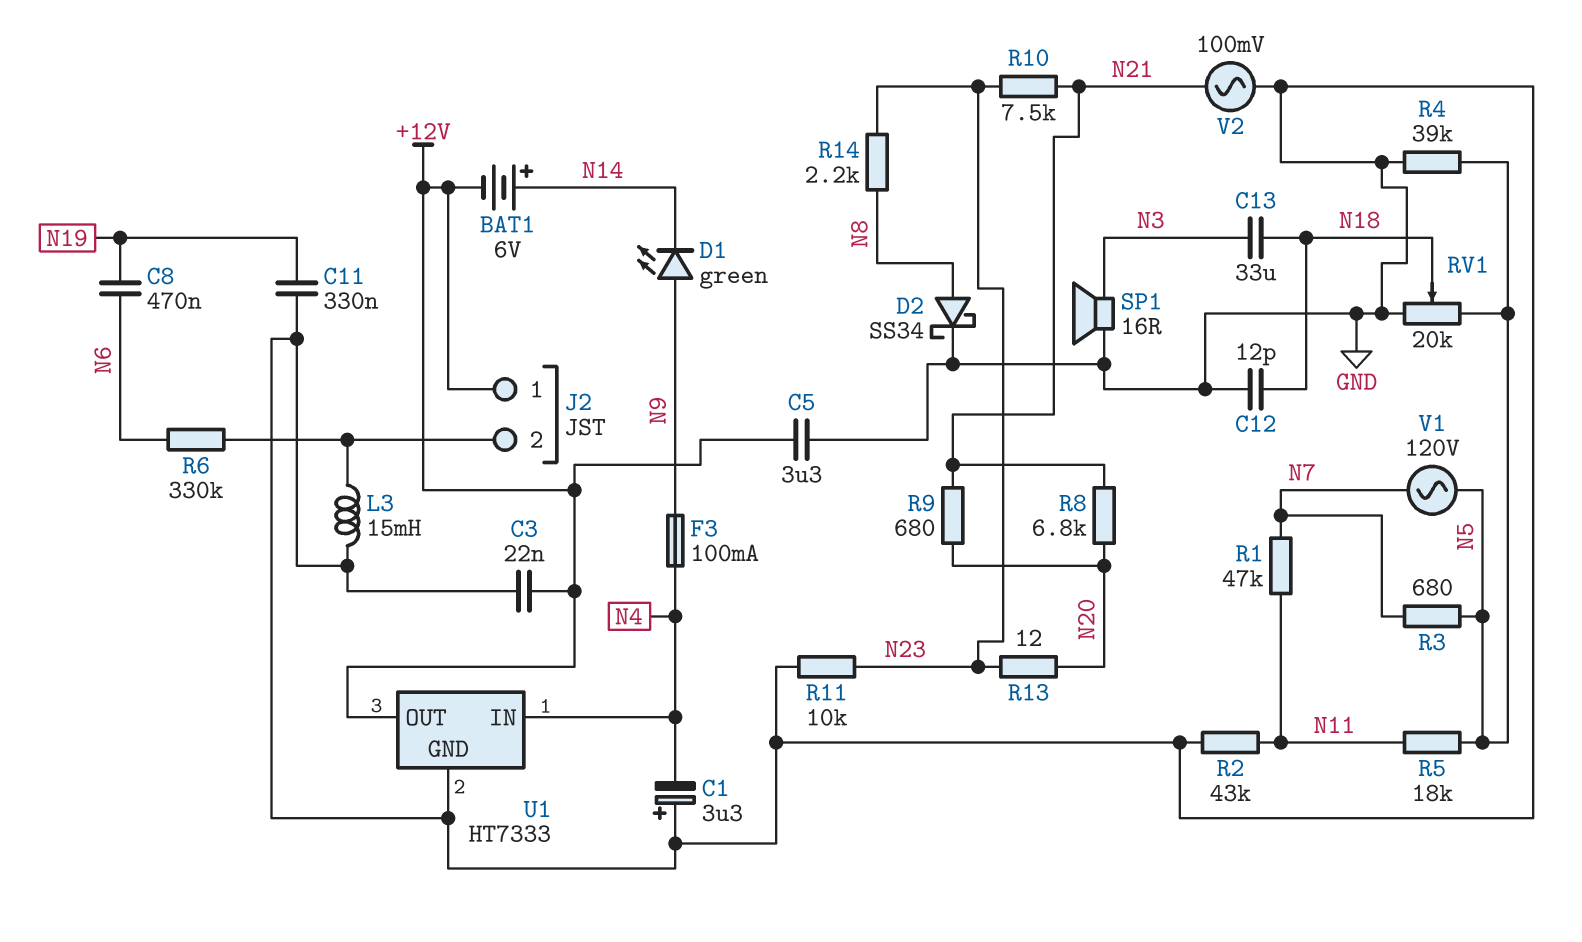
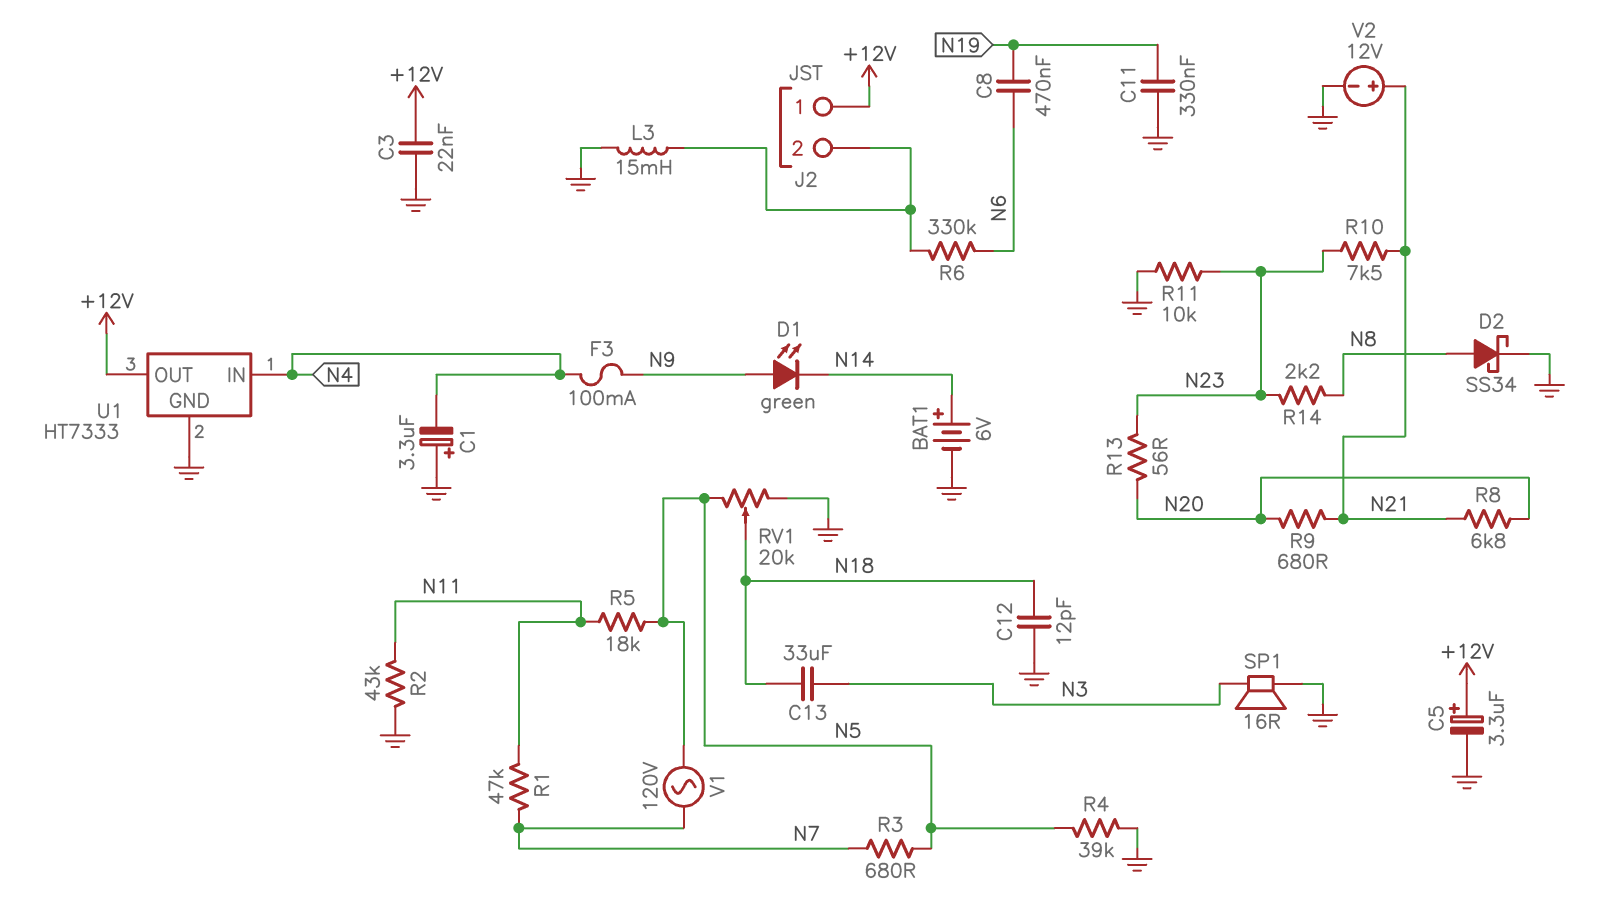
BAT1: 6V (plus N14, minus +12V) -> 6V (plus N14, minus GND)
C5: 3.3uF (+12V, GND) -> 3.3uF (plus +12V, minus GND)
R13: 12 (N20, N23) -> 56 (N20, N23)
V2: AC 100mV (GND, N21) -> 12V (plus N21, minus GND)

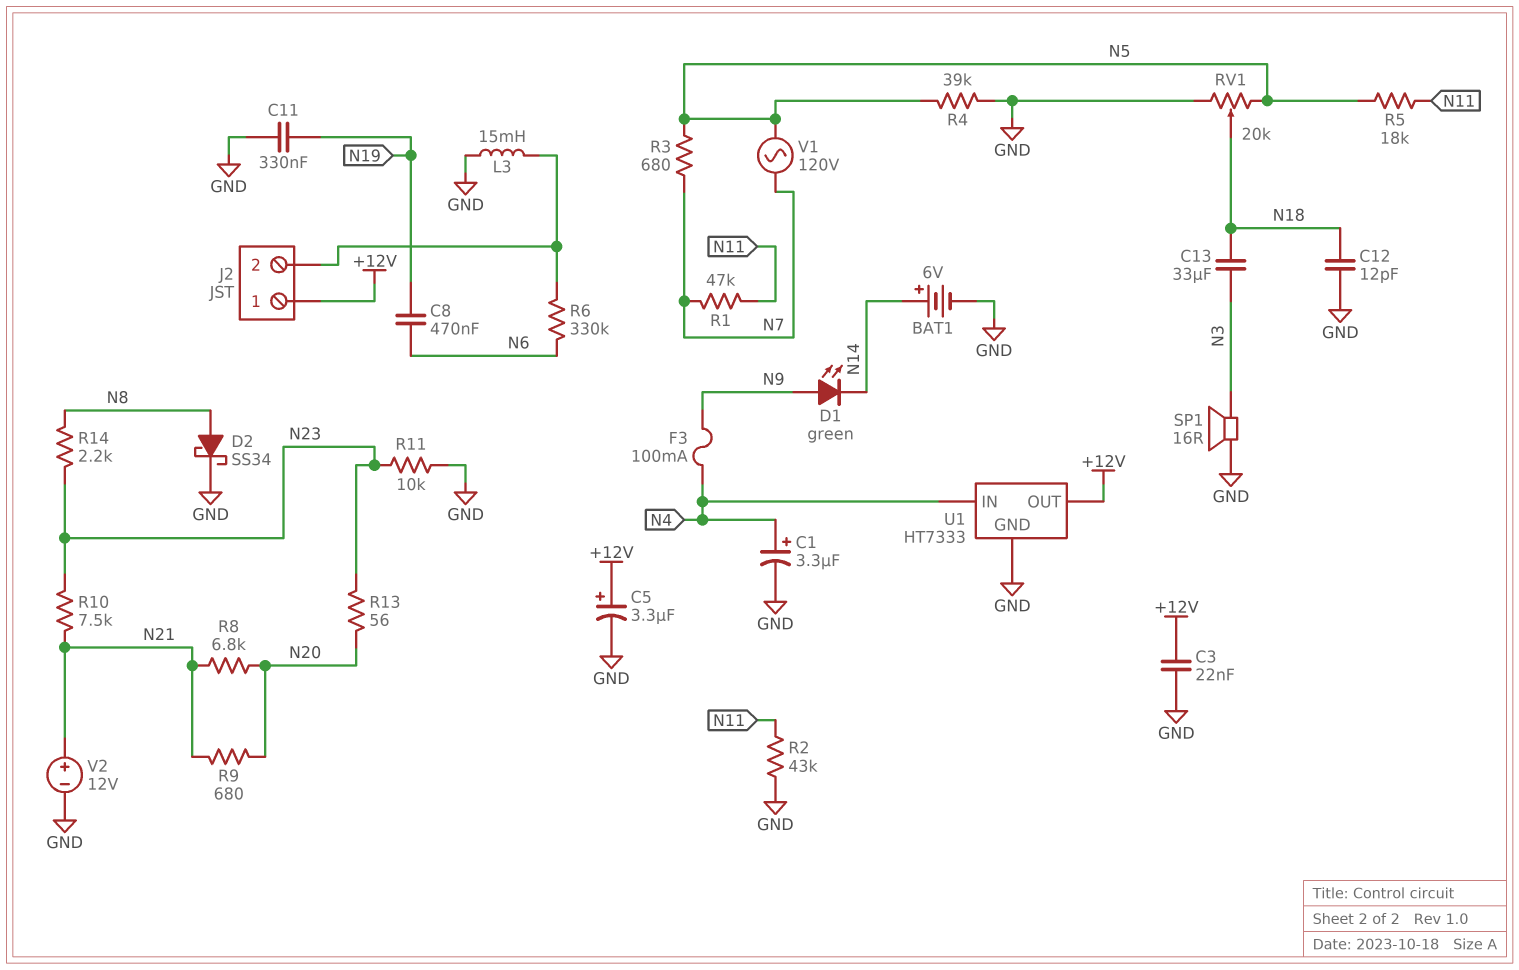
C1: 3.3uF (plus GND, minus N4) -> 3.3uF (plus N4, minus GND)

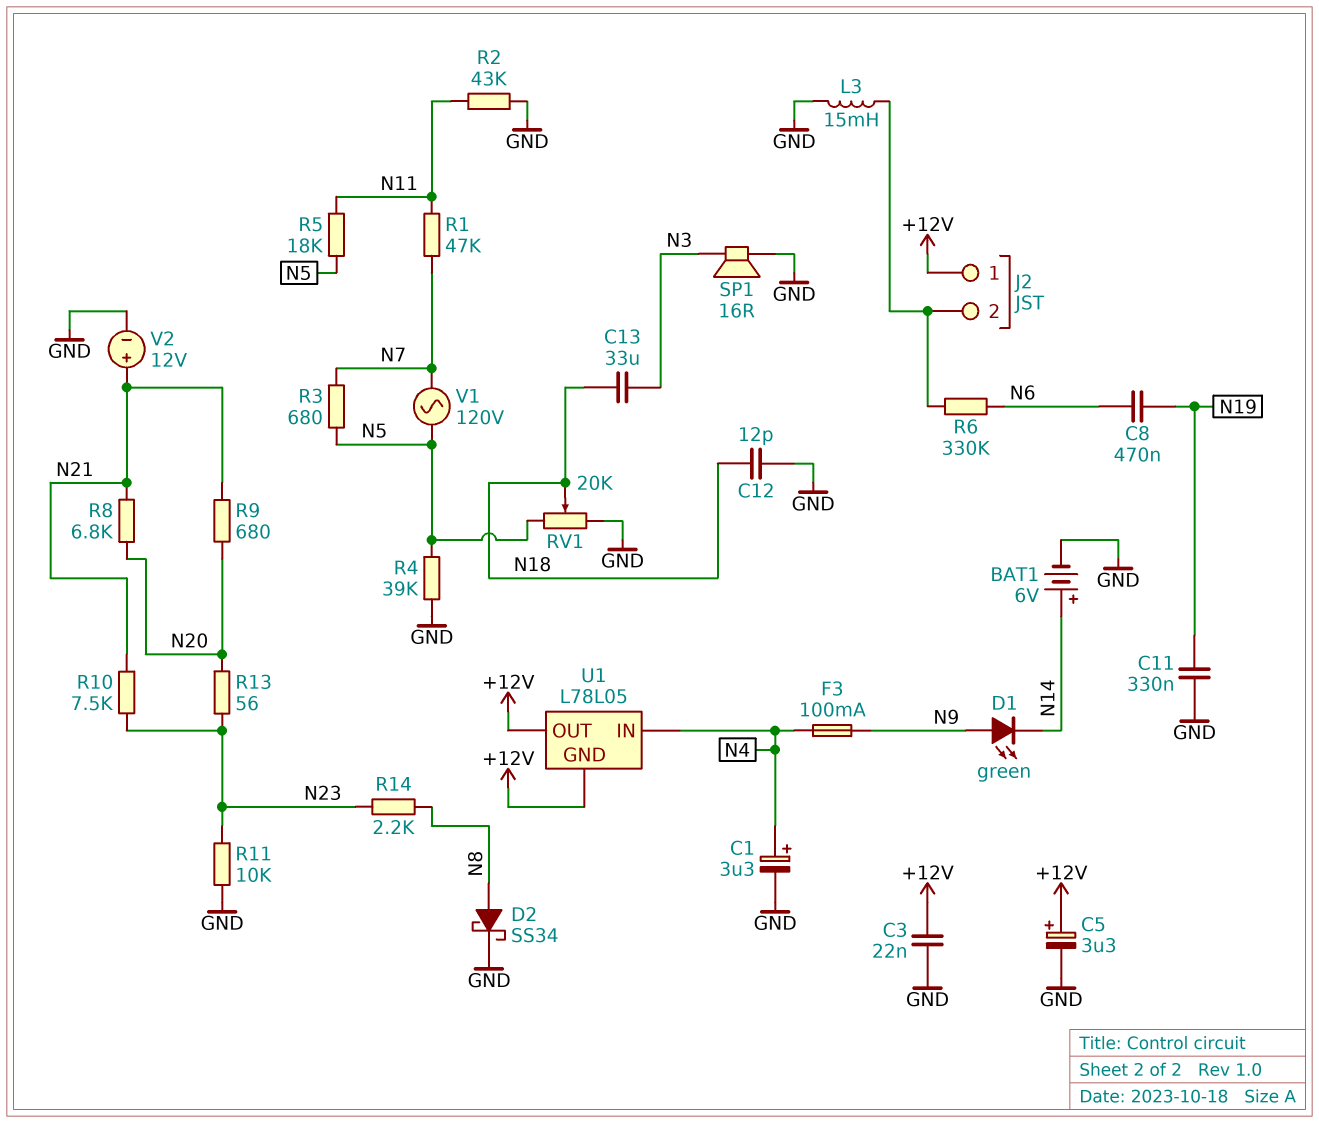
U1: HT7333 -> L78L05
U1 pin GND: GND -> +12V

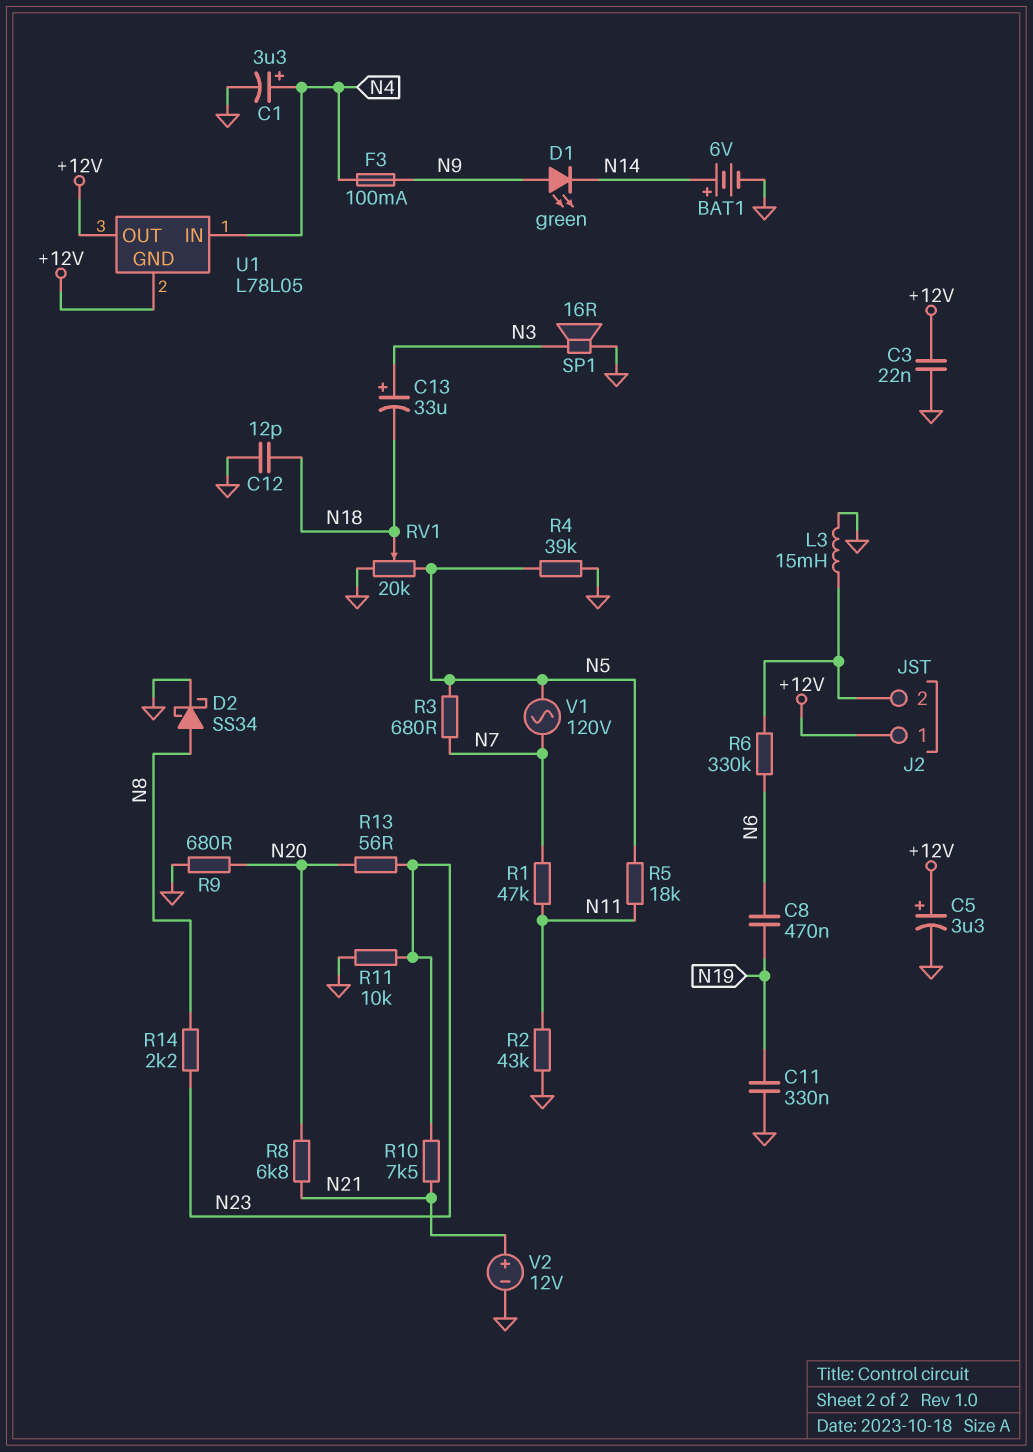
C13: 33uF (N3, N18) -> 33uF (plus N3, minus N18)
R9: 680 (N20, N21) -> 680 (GND, N20)

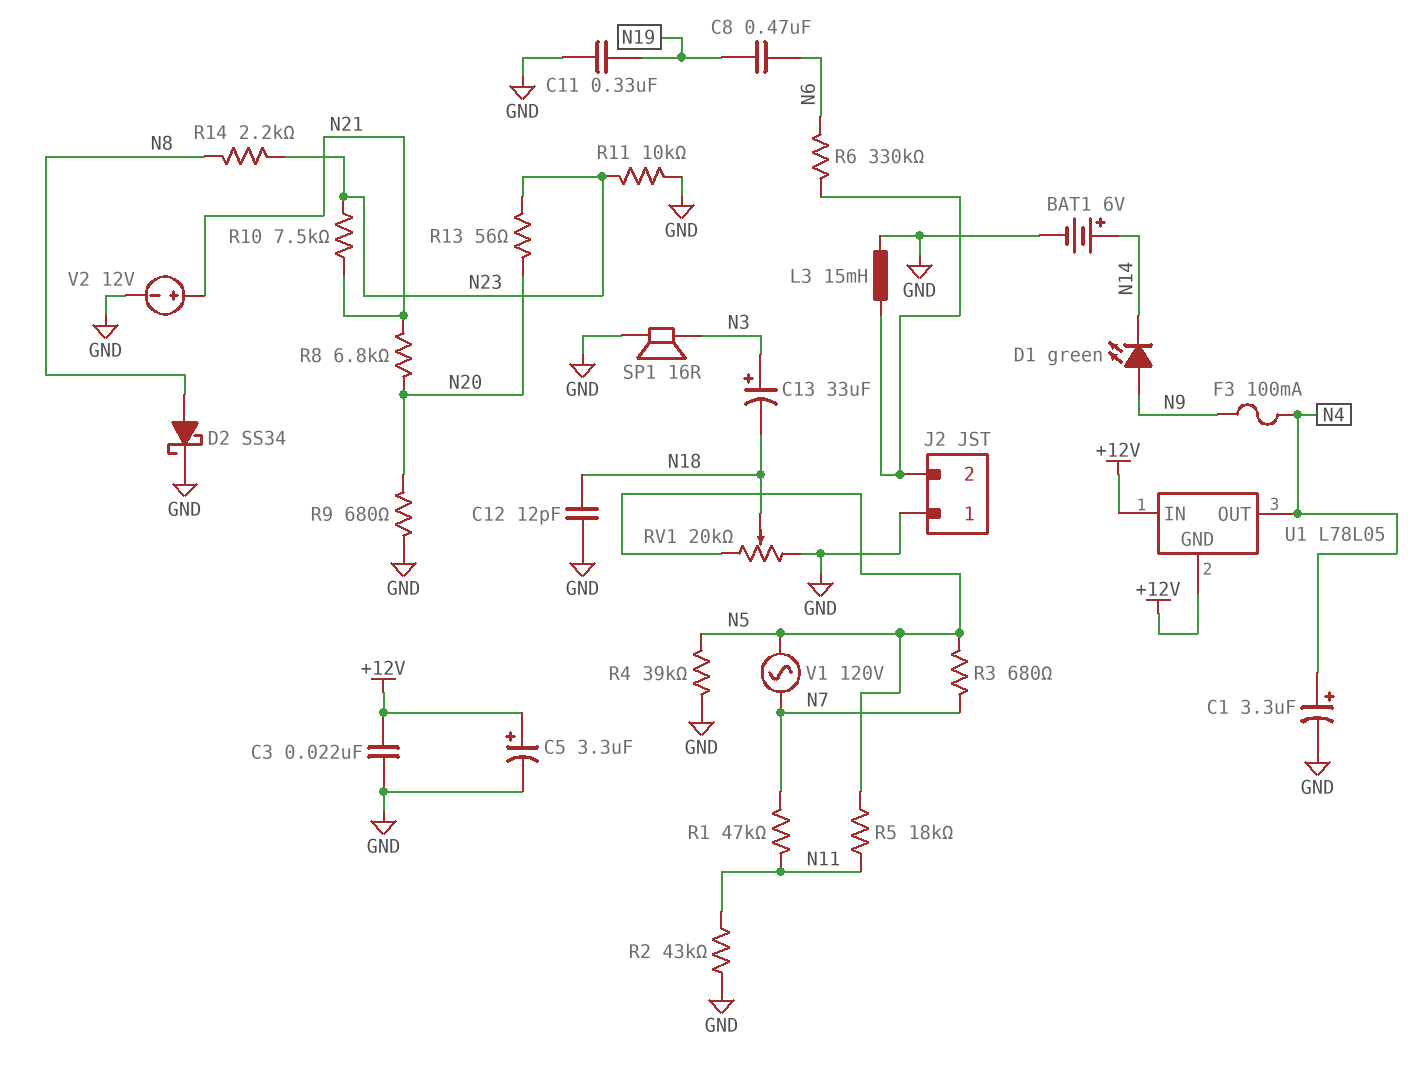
J2 pin 1: +12V -> GND
U1 pin IN: N4 -> +12V
U1 pin OUT: +12V -> N4

